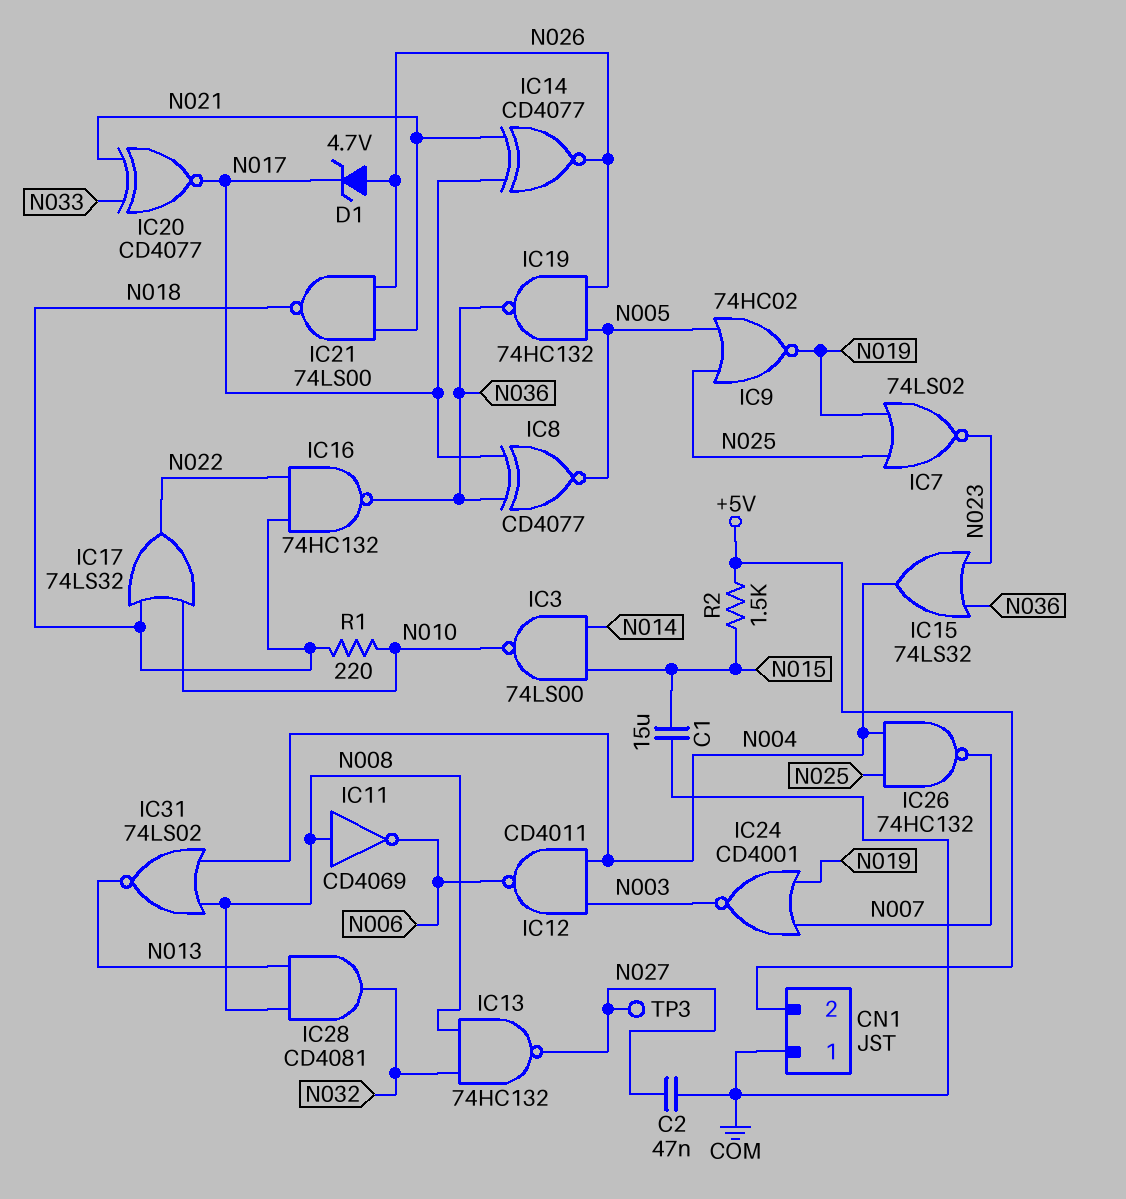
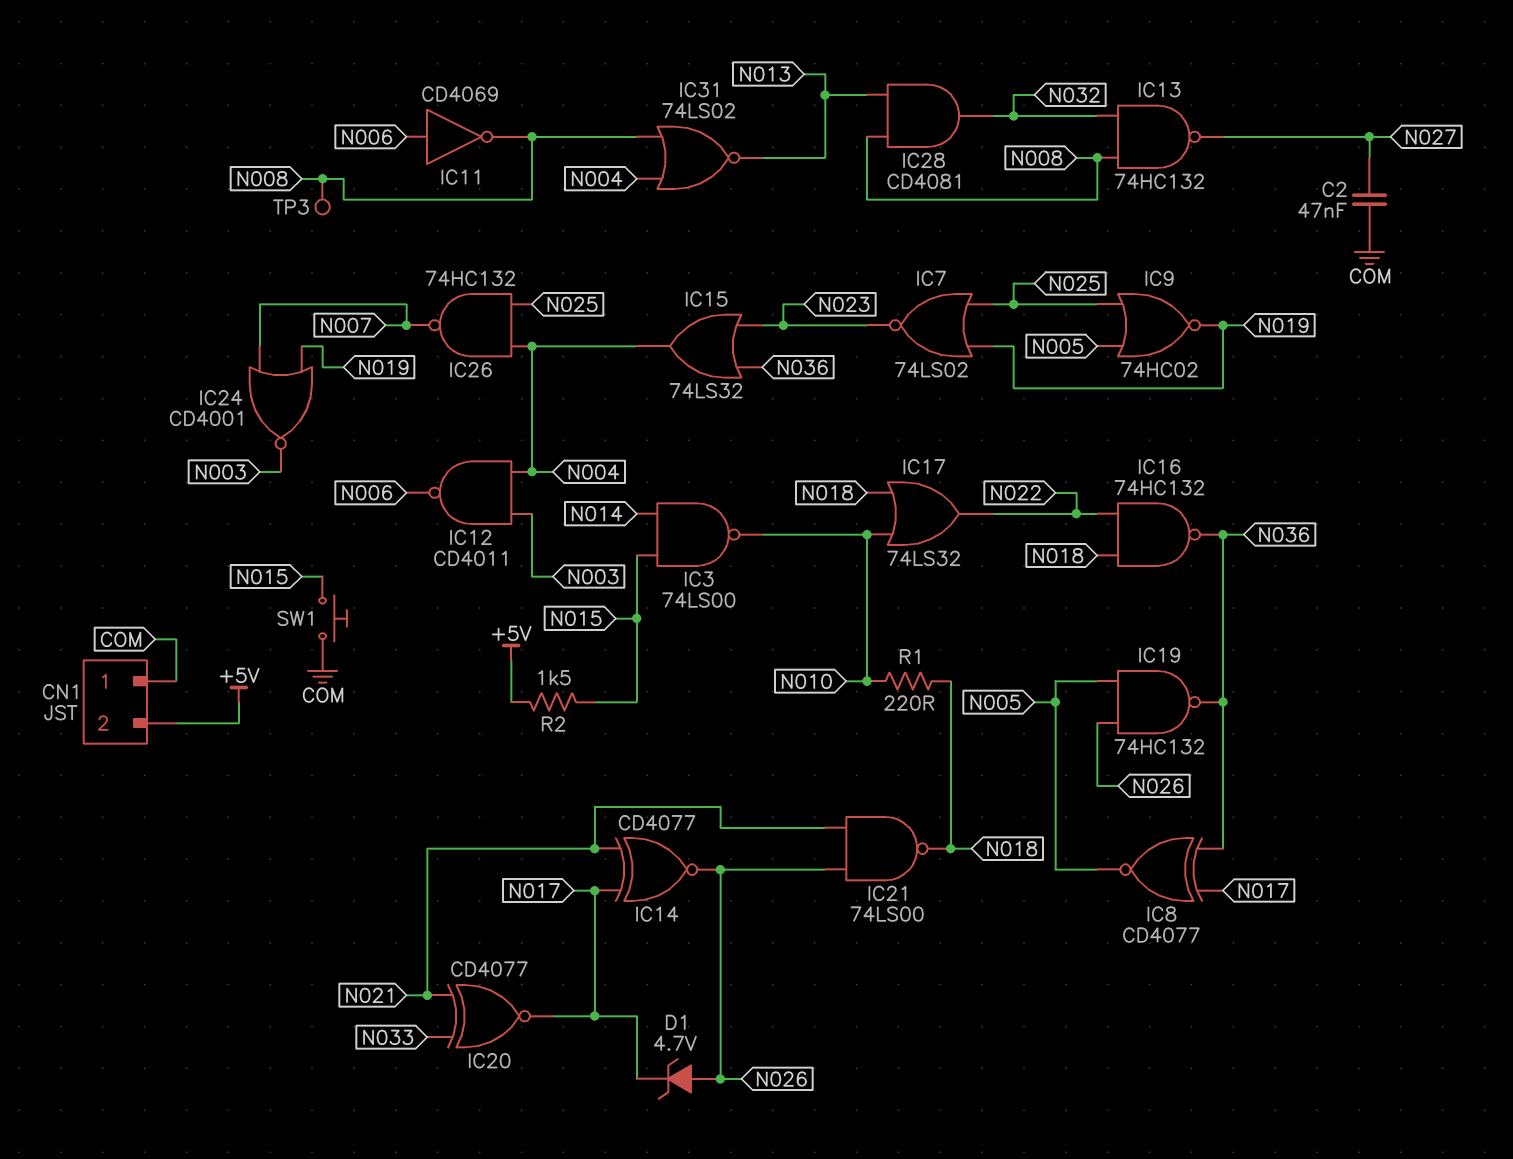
C1: 15uF (COM, N015) -> none
IC11: NOT CD4069 (in N008, out N006) -> NOT CD4069 (in N006, out N008)
SW1: none -> button (COM, N015)
TP3: test point (N027) -> test point (N008)

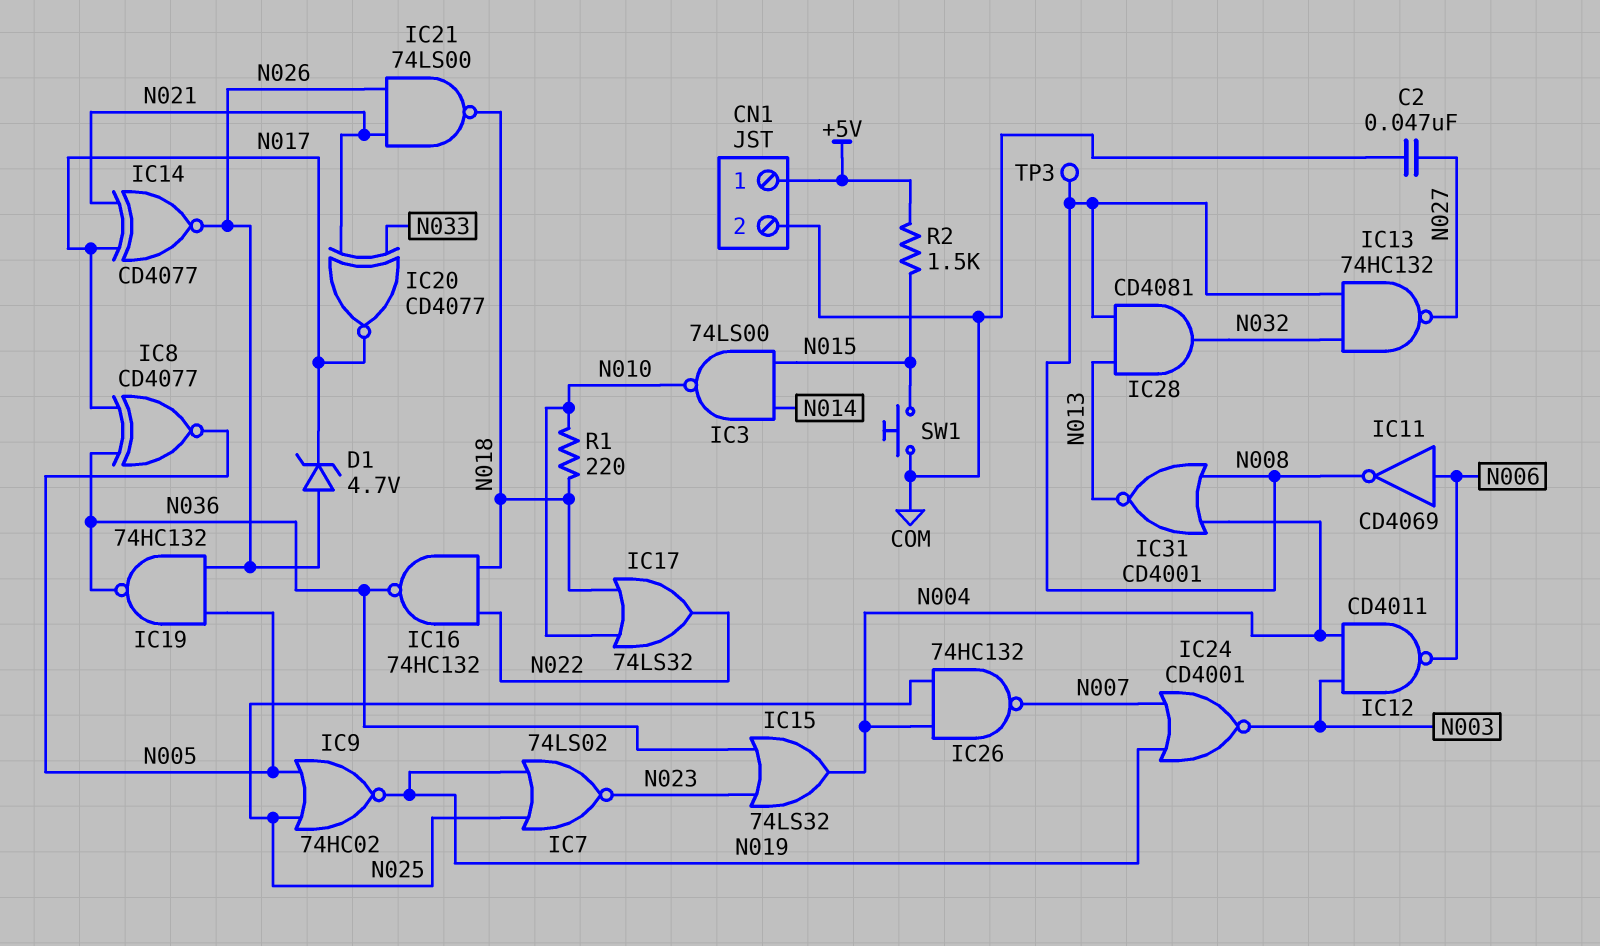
CN1 pin 1: COM -> +5V
CN1 pin 2: +5V -> COM
IC31: NOR 74LS02 (in N004, in N008, out N013) -> NOR CD4001 (in N004, in N008, out N013)

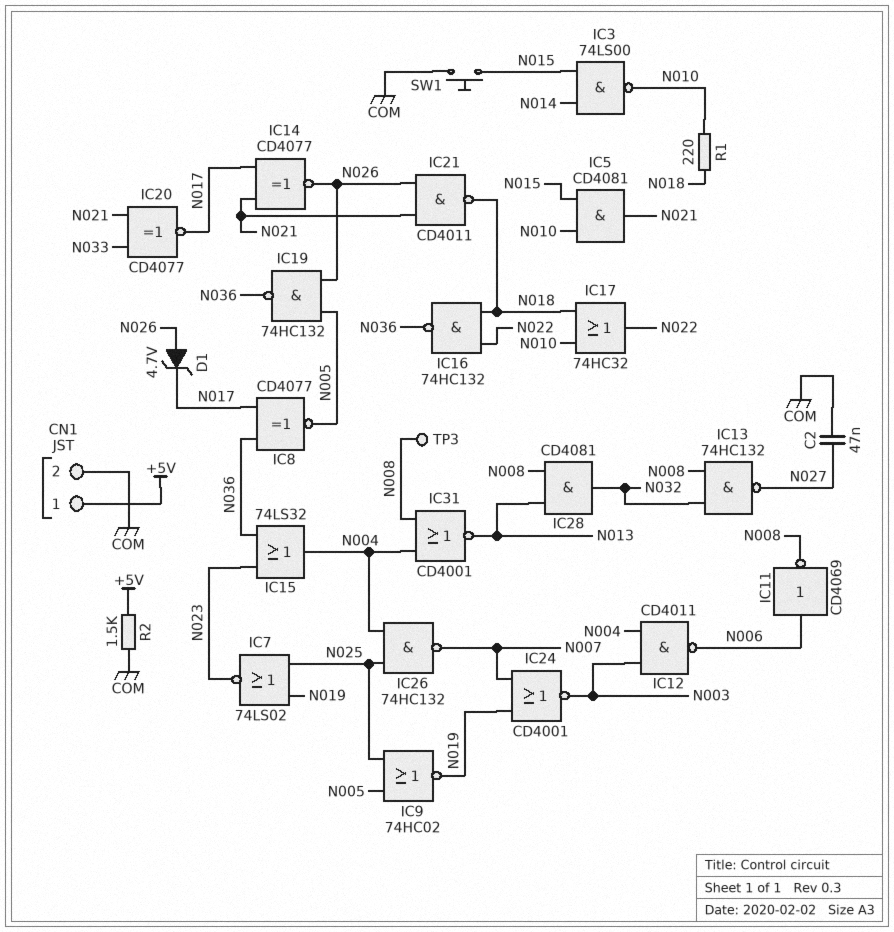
IC5: none -> AND CD4081 (in N010, in N015, out N021)
IC17: OR 74LS32 (in N010, in N018, out N022) -> OR 74HC32 (in N010, in N018, out N022)
IC21: NAND 74LS00 (in N021, in N026, out N018) -> NAND CD4011 (in N021, in N026, out N018)
R2: 1.5k (+5V, N015) -> 1.5k (+5V, COM)

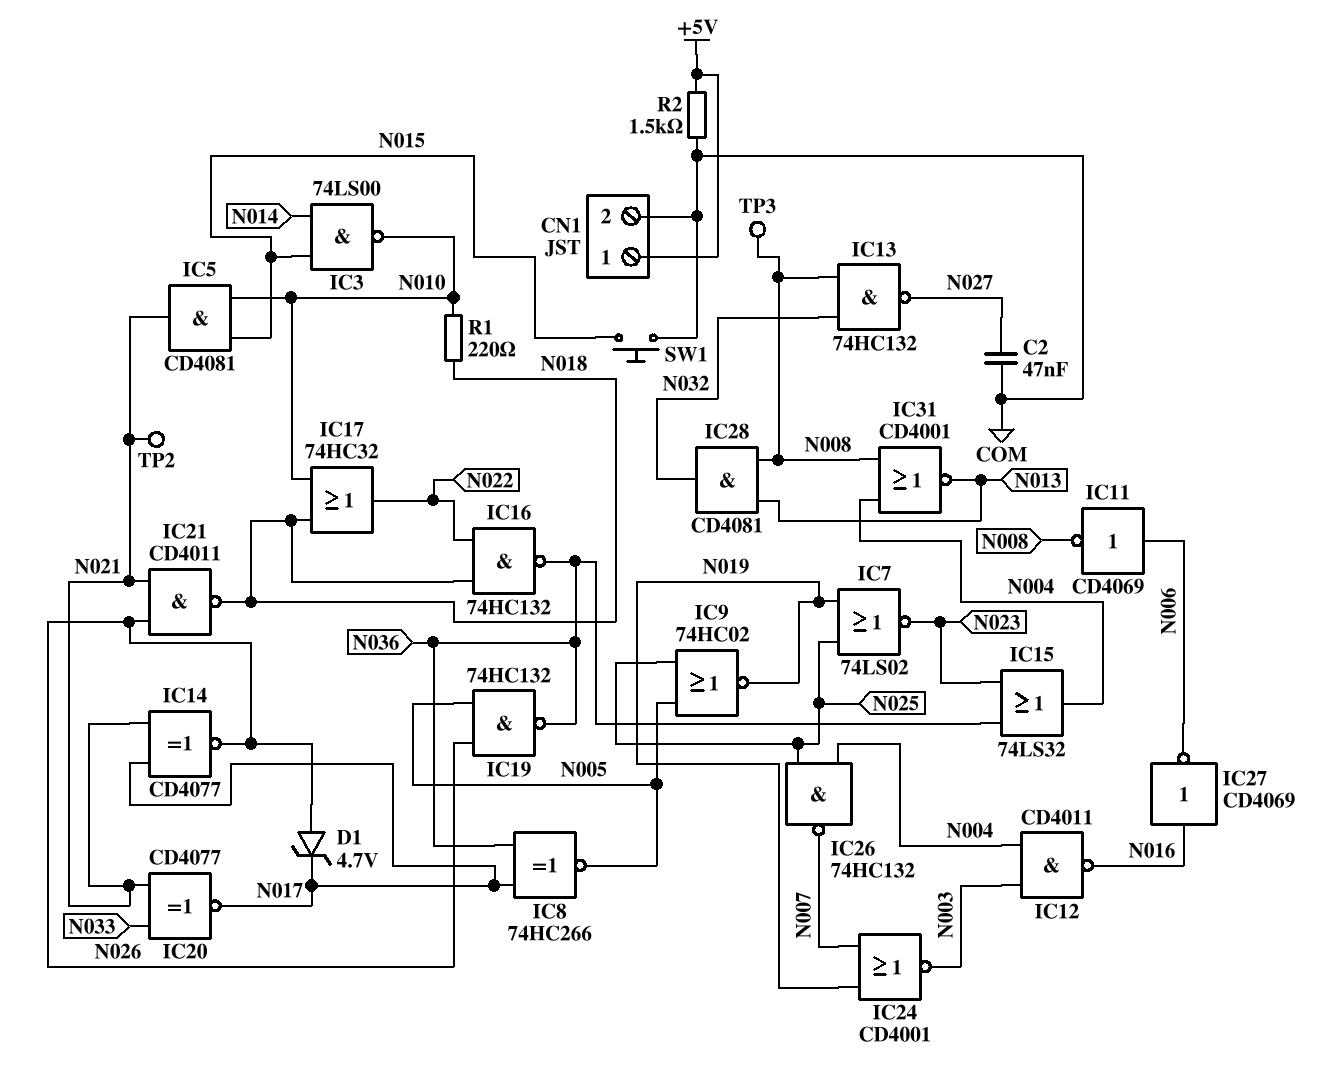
IC8: XNOR CD4077 (in N017, in N036, out N005) -> XNOR 74HC266 (in N017, in N036, out N005)
IC12: NAND CD4011 (in N003, in N004, out N006) -> NAND CD4011 (in N003, in N004, out N016)
IC27: none -> NOT CD4069 (in N016, out N006)
TP2: none -> test point (N021)

